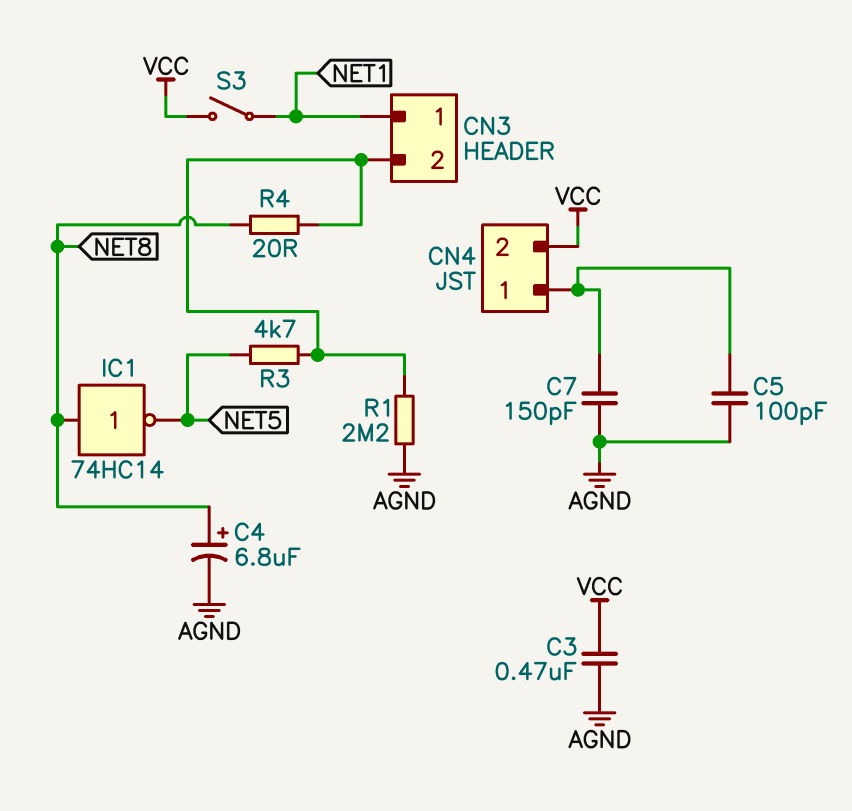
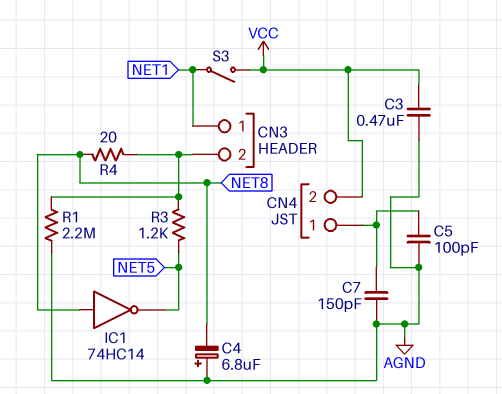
C4: 6.8uF (plus NET8, minus AGND) -> 6.8uF (plus AGND, minus NET8)
R3: 4.7k (CN3/2, NET5) -> 1.2k (CN3/2, NET5)

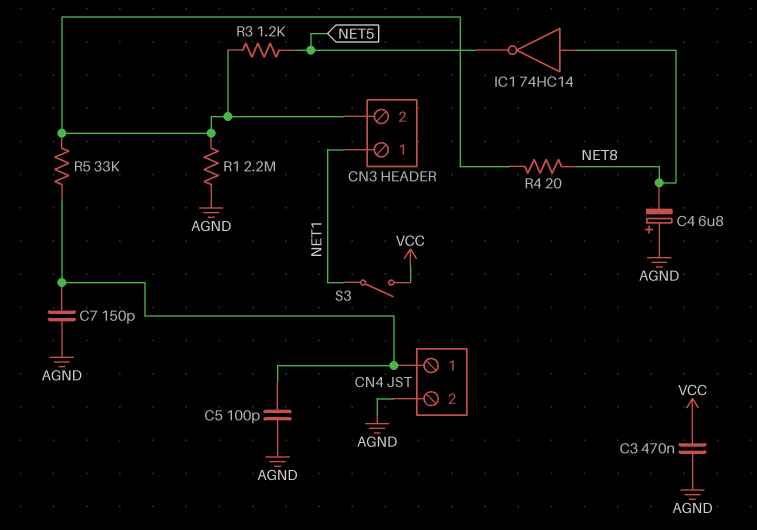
CN4 pin 2: VCC -> AGND
R5: none -> 33k (CN3/2, CN4/1)

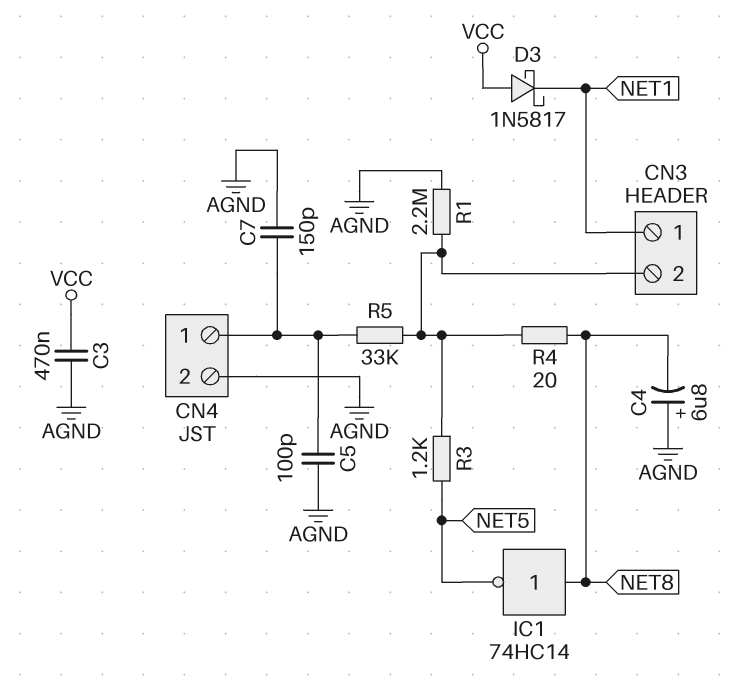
D3: none -> schottky 1N5817 (A VCC, K NET1)
S3: switch (NET1, VCC) -> none

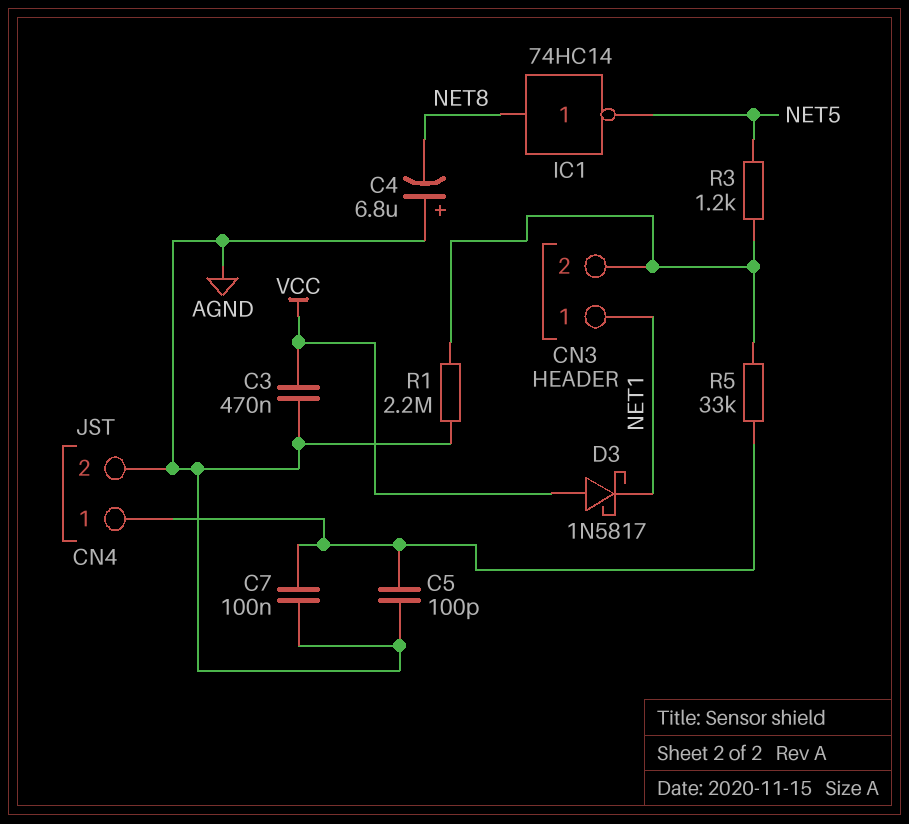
C7: 150pF (AGND, CN4/1) -> 100nF (AGND, CN4/1)
R4: 20 (CN3/2, NET8) -> none

